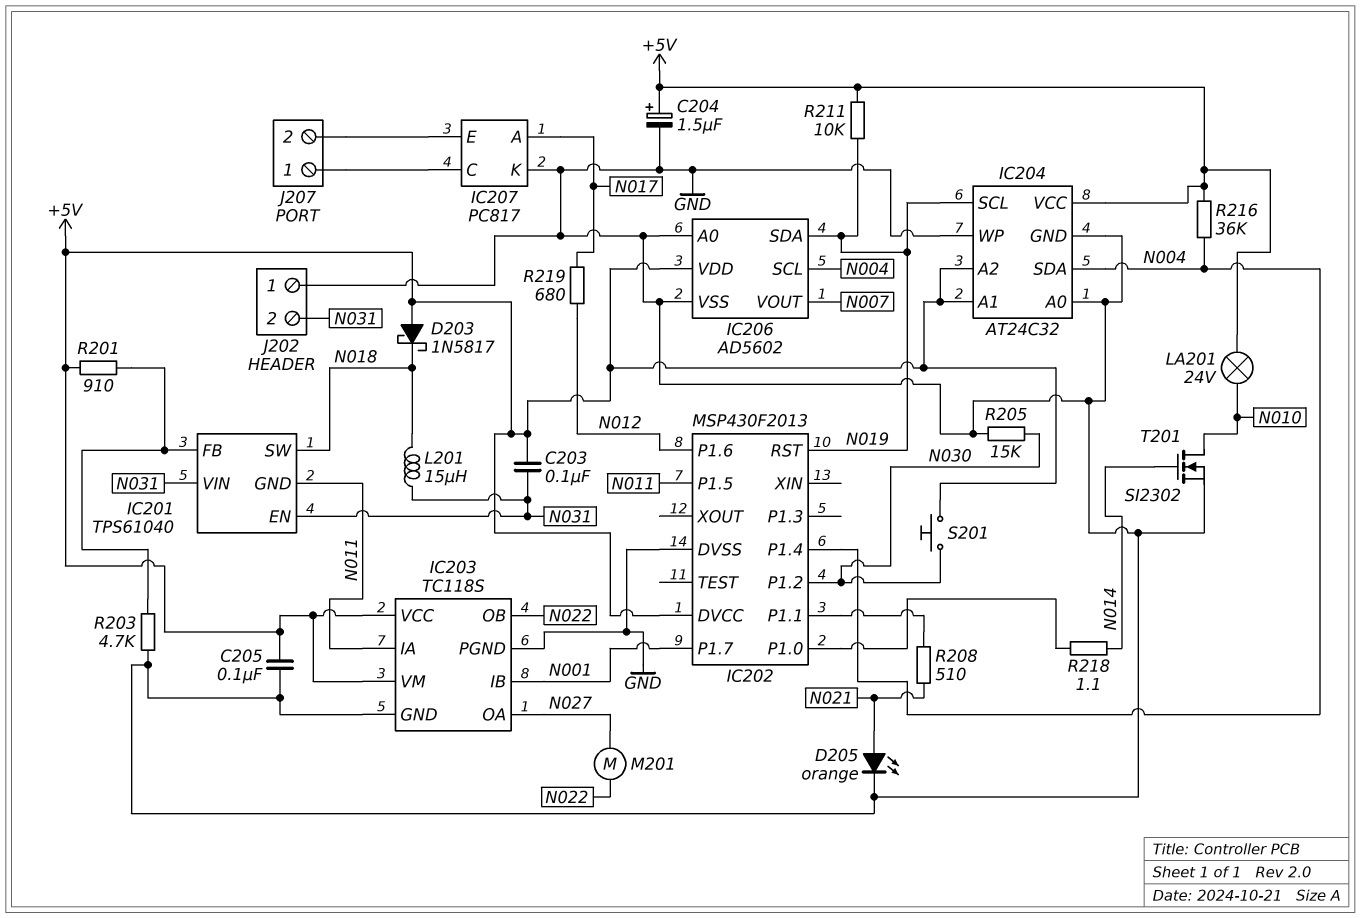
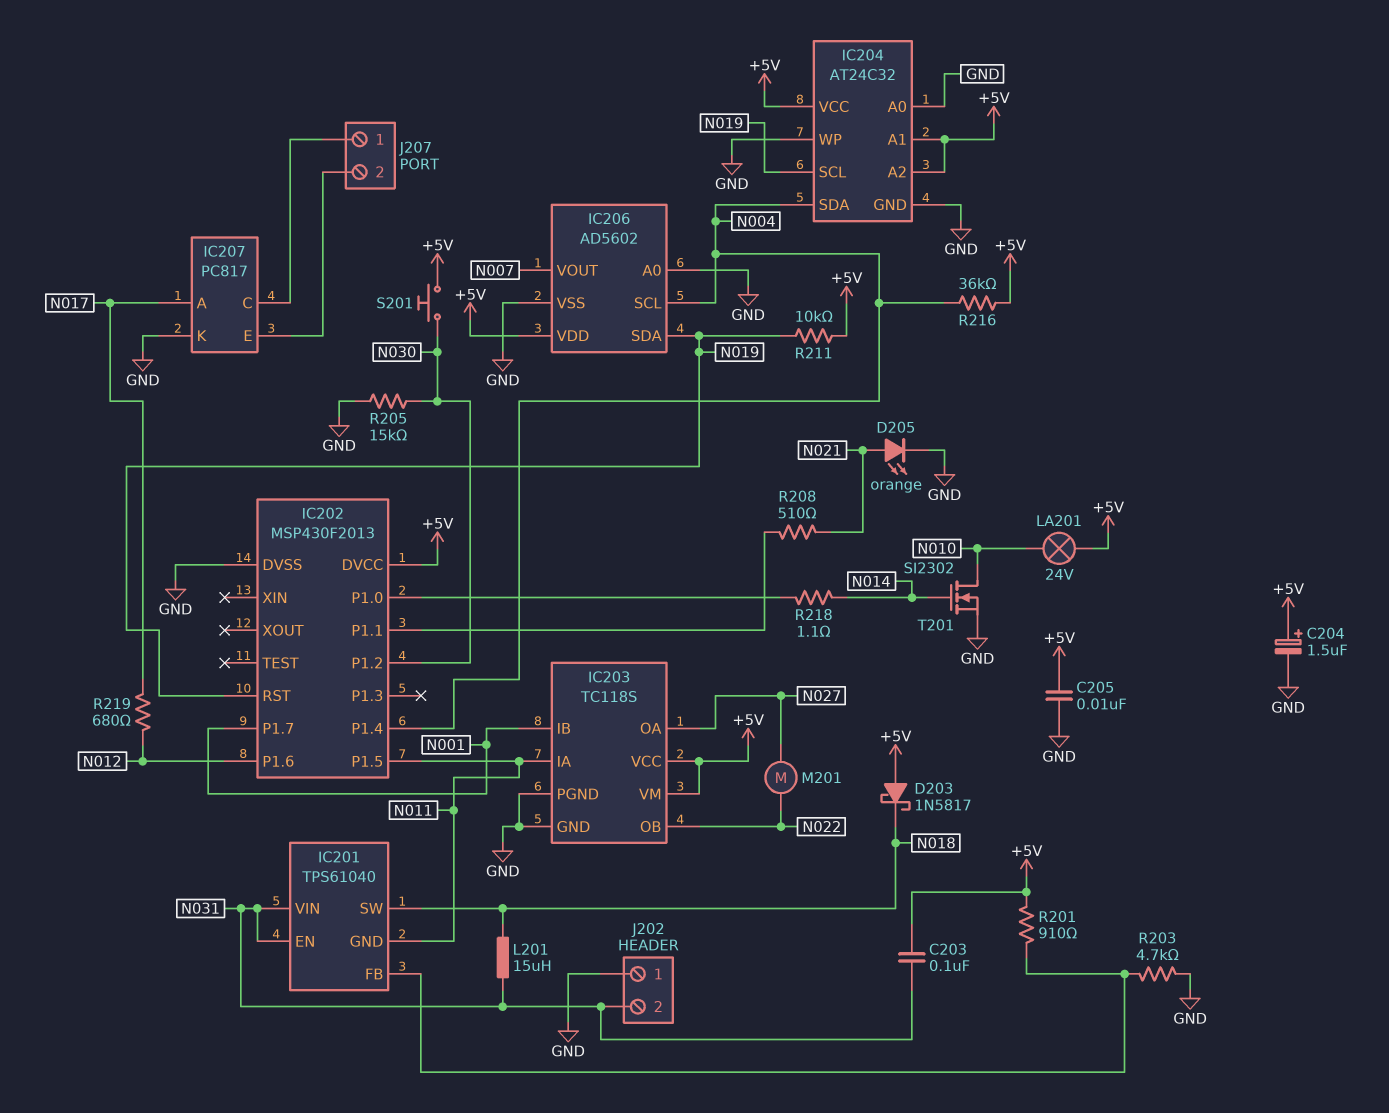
C205: 100nF (+5V, GND) -> 10nF (+5V, GND)

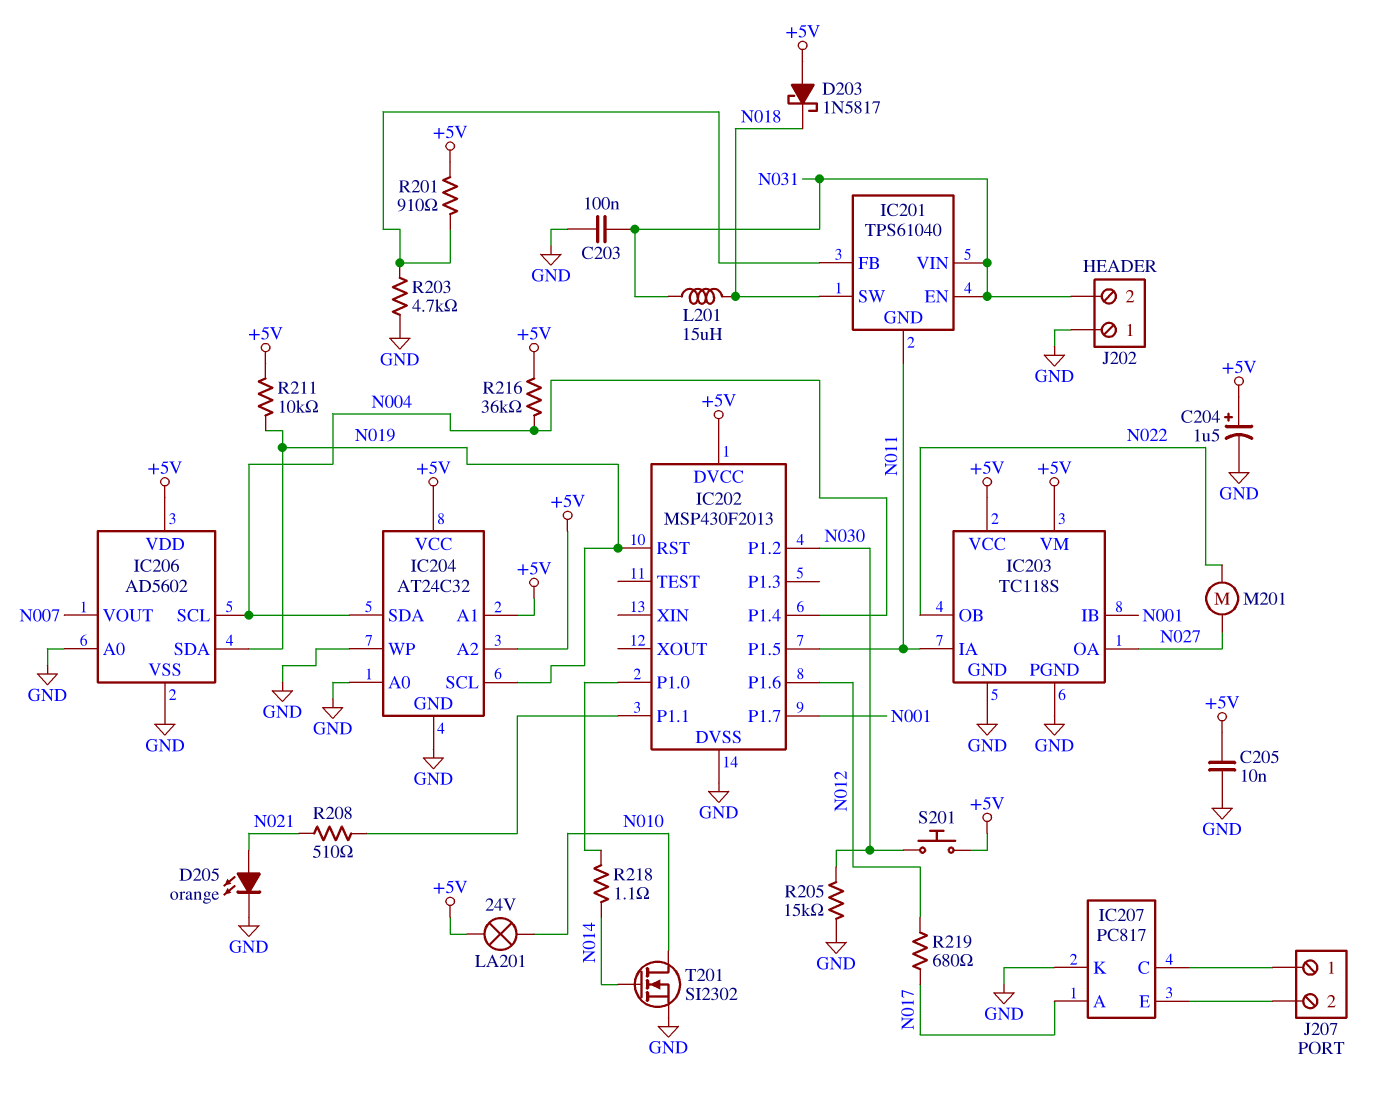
C203: 100nF (+5V, N031) -> 100nF (GND, N031)

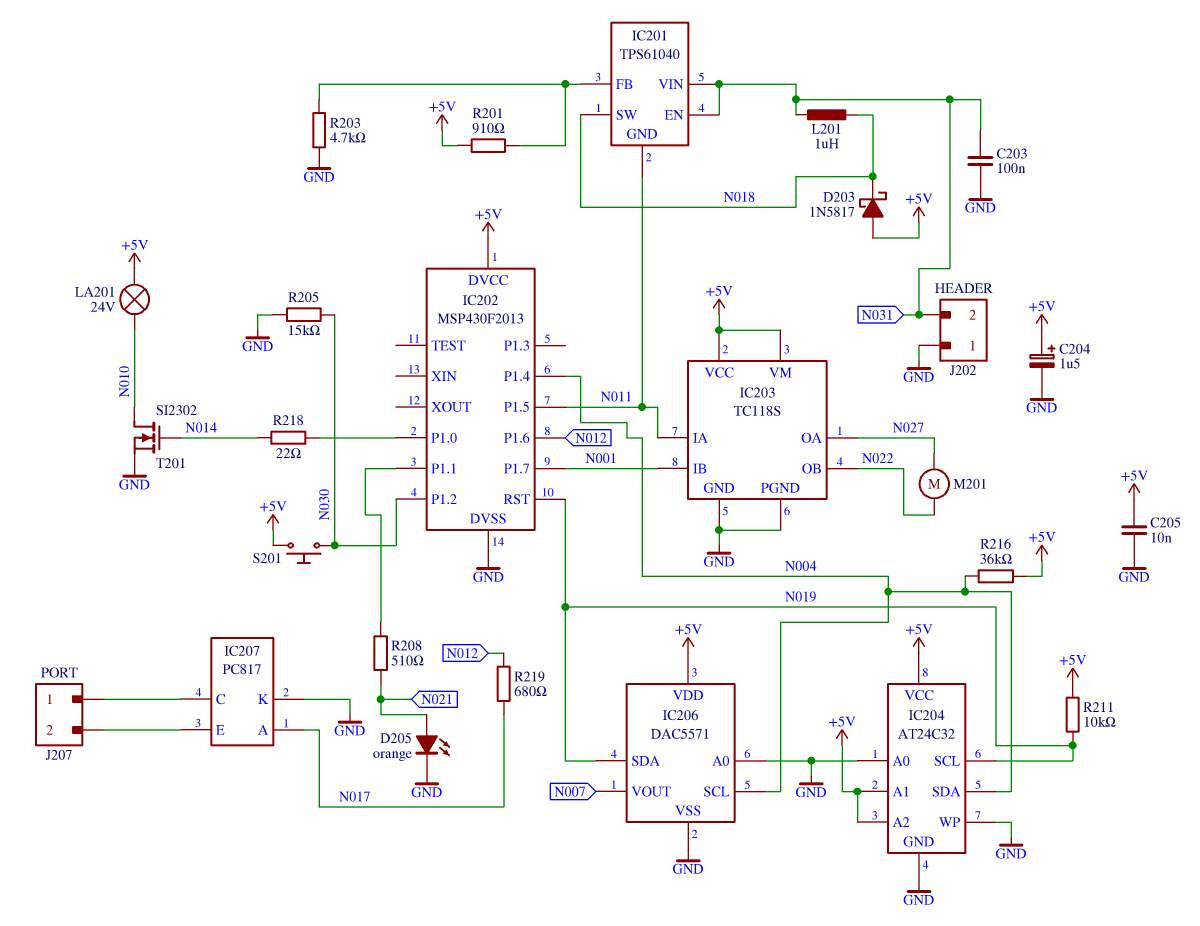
IC206: AD5602 -> DAC5571
L201: 15uH (N018, N031) -> 1uH (N018, N031)
R218: 1.1 (IC202/P1.0, N014) -> 22 (IC202/P1.0, N014)

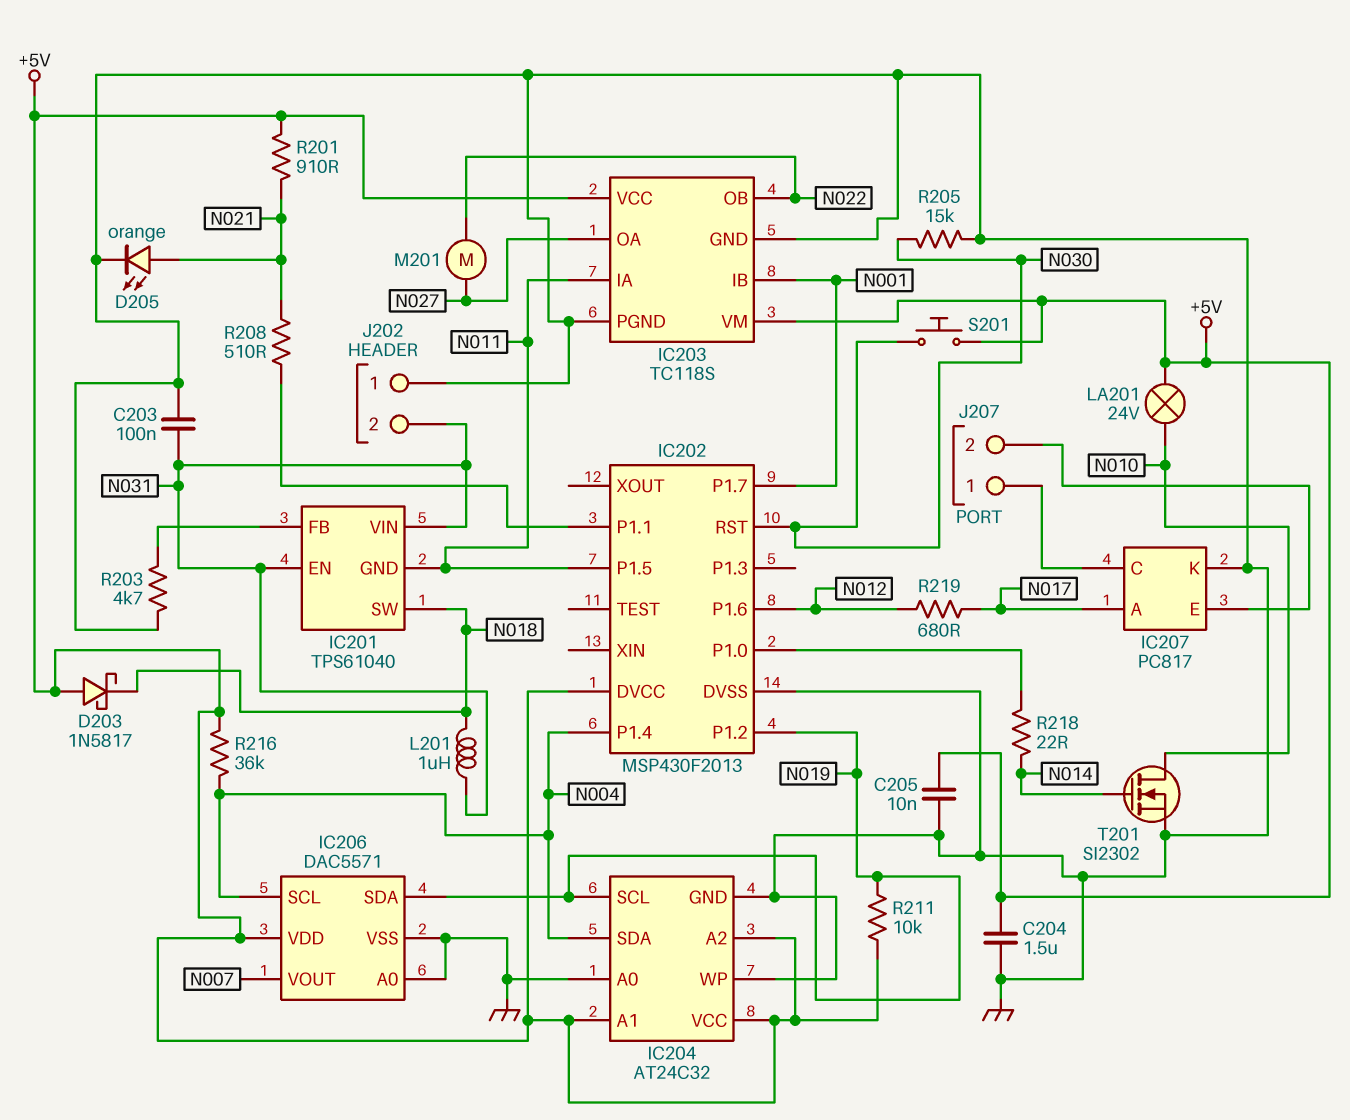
C204: 1.5uF (plus +5V, minus GND) -> 1.5uF (+5V, GND)
IC202 pin P1.2: N030 -> N019
IC202 pin RST: N019 -> N030
R201: 910 (+5V, IC201/FB) -> 910 (+5V, N021)

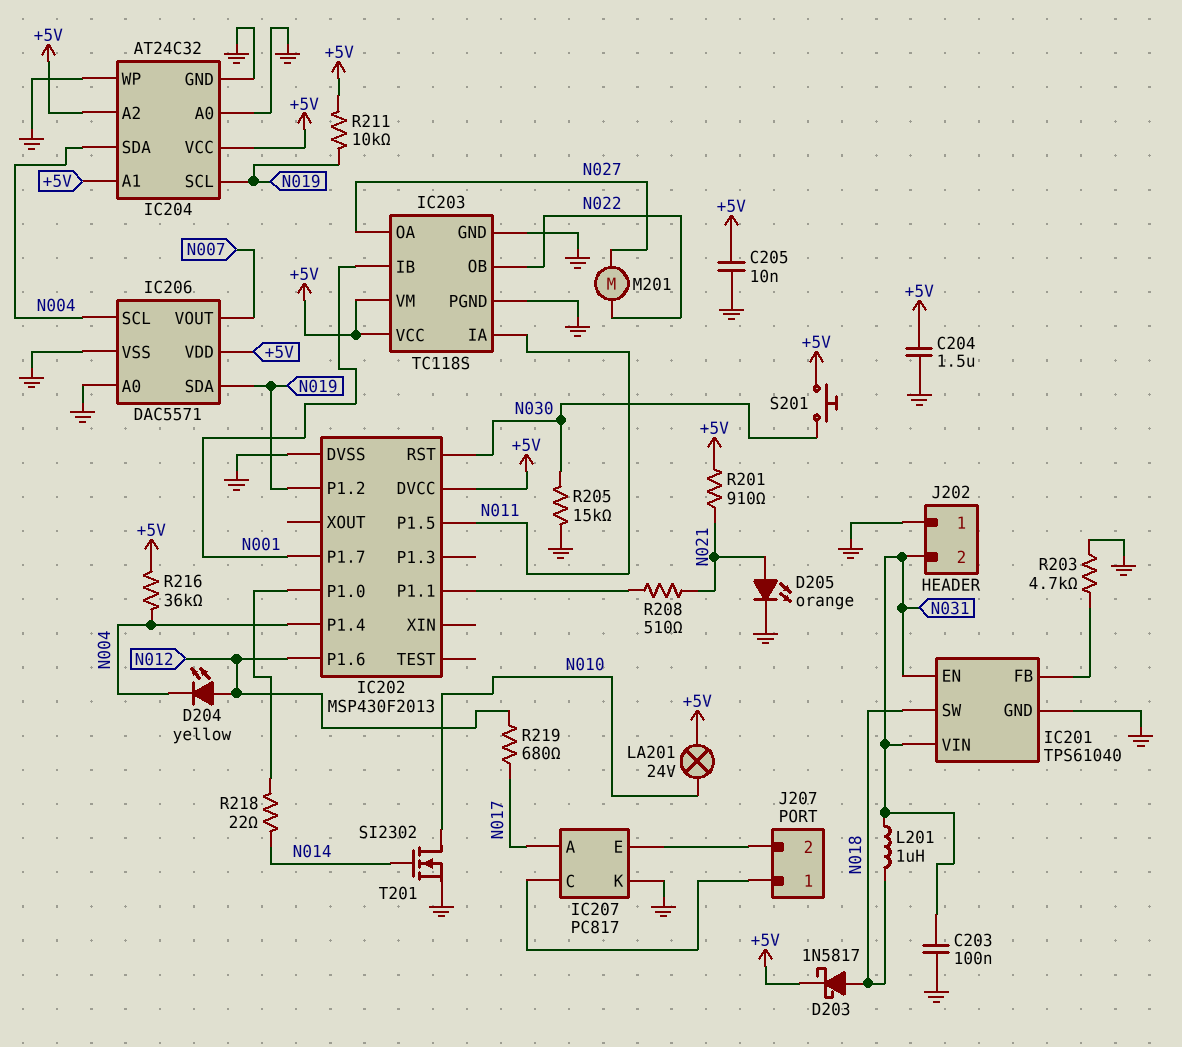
D203: schottky 1N5817 (A +5V, K N018) -> schottky 1N5817 (A N018, K +5V)
D204: none -> LED yellow (A N012, K N004)
IC201 pin GND: N011 -> GND

